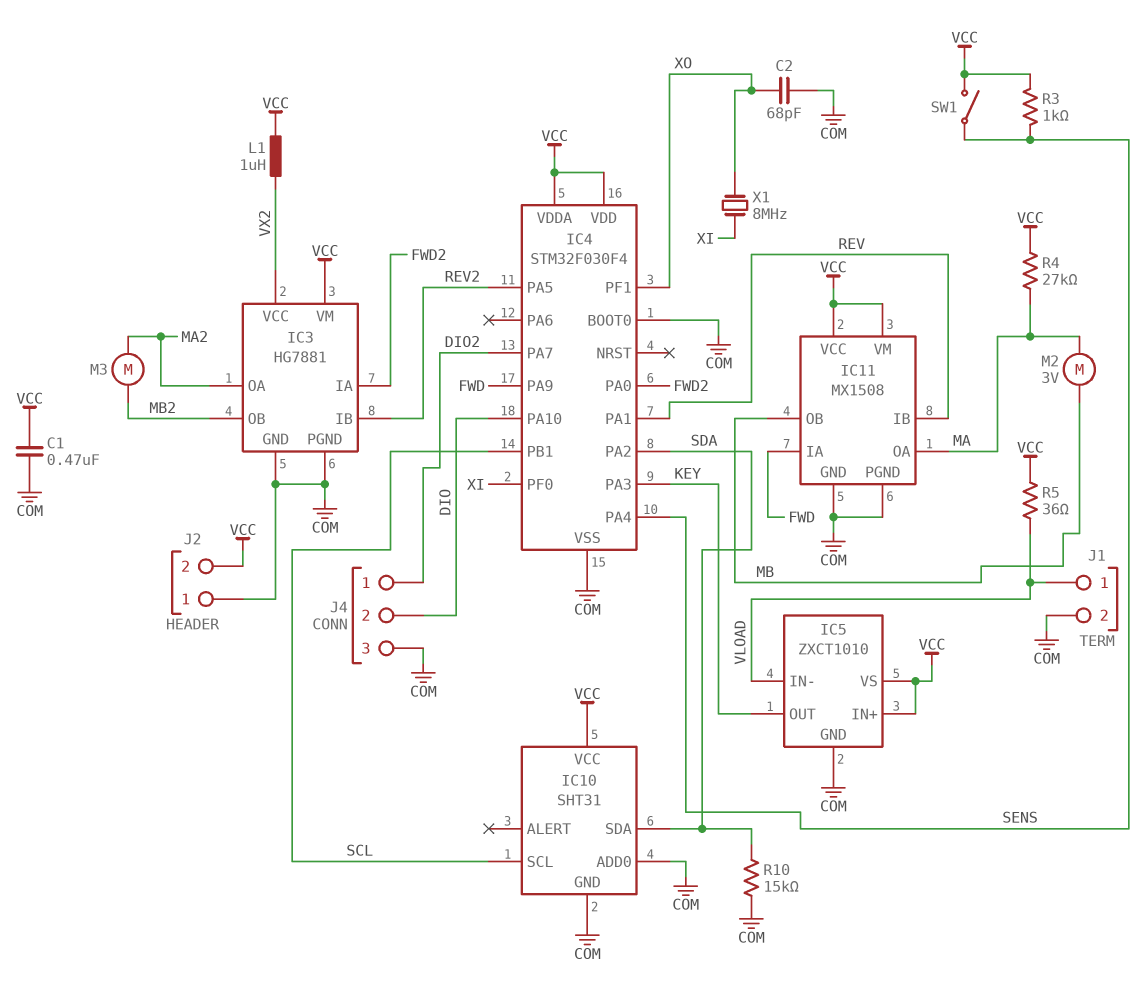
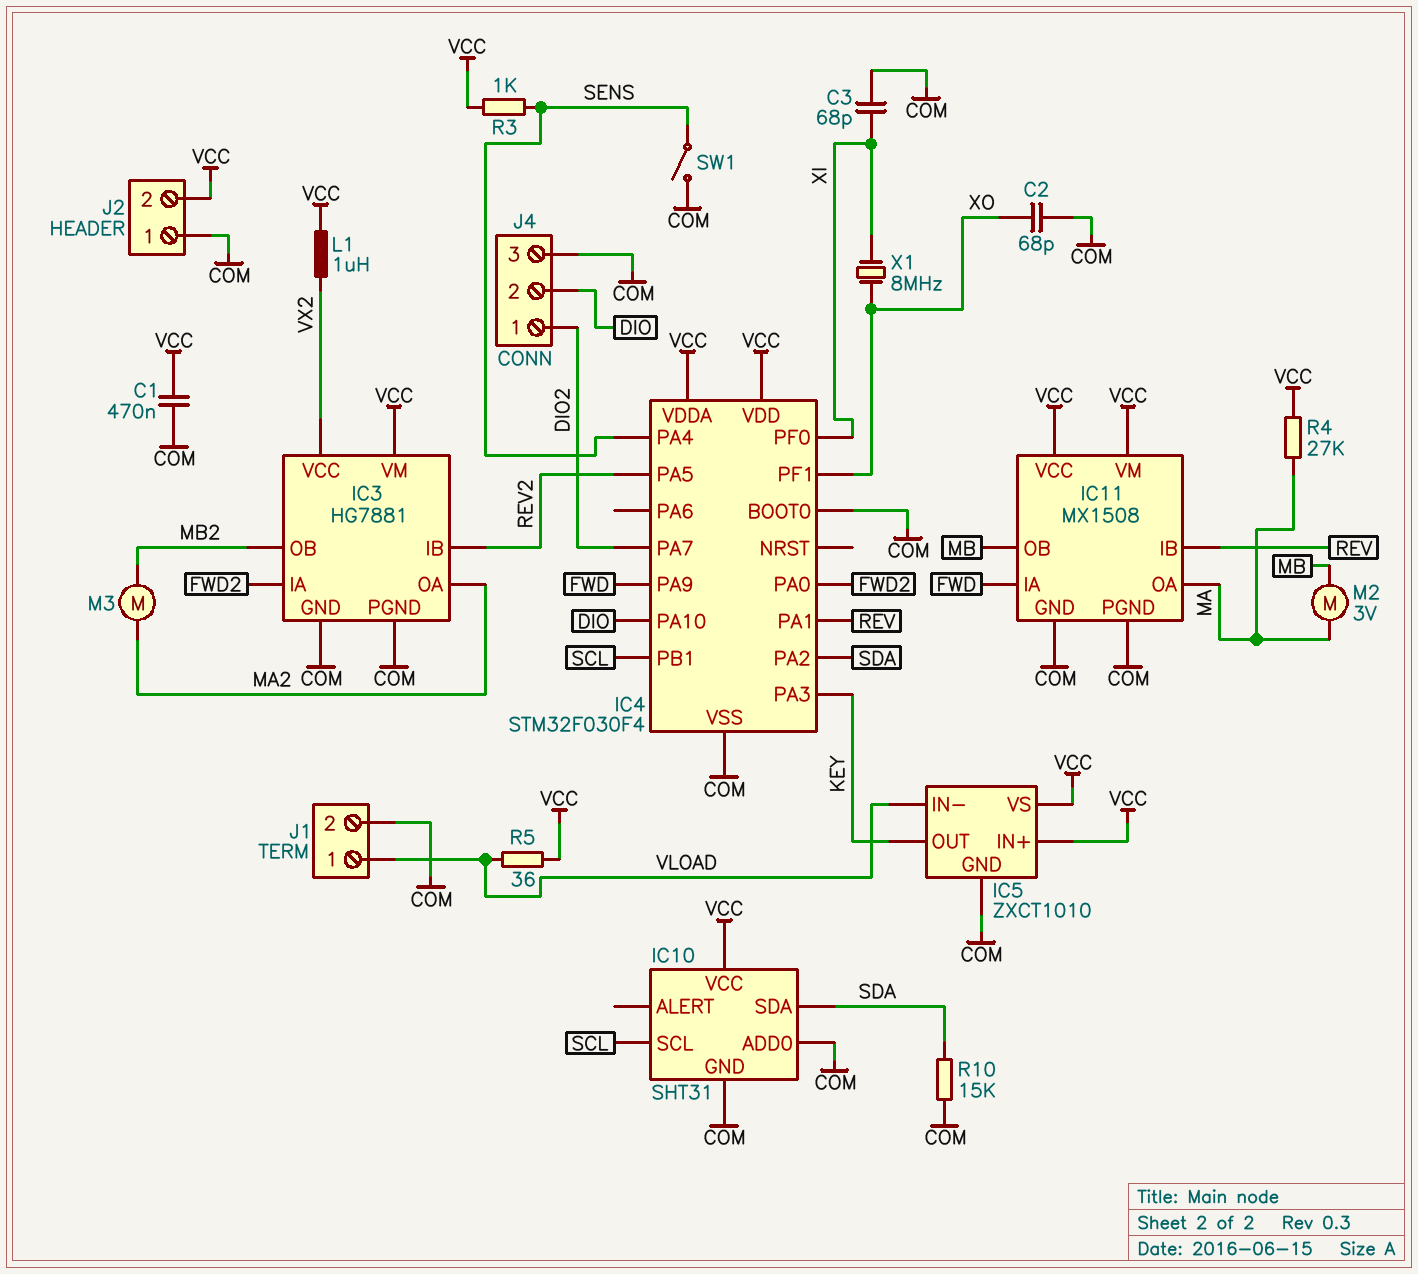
C3: none -> 68pF (COM, XI)
SW1: switch (SENS, VCC) -> switch (COM, SENS)

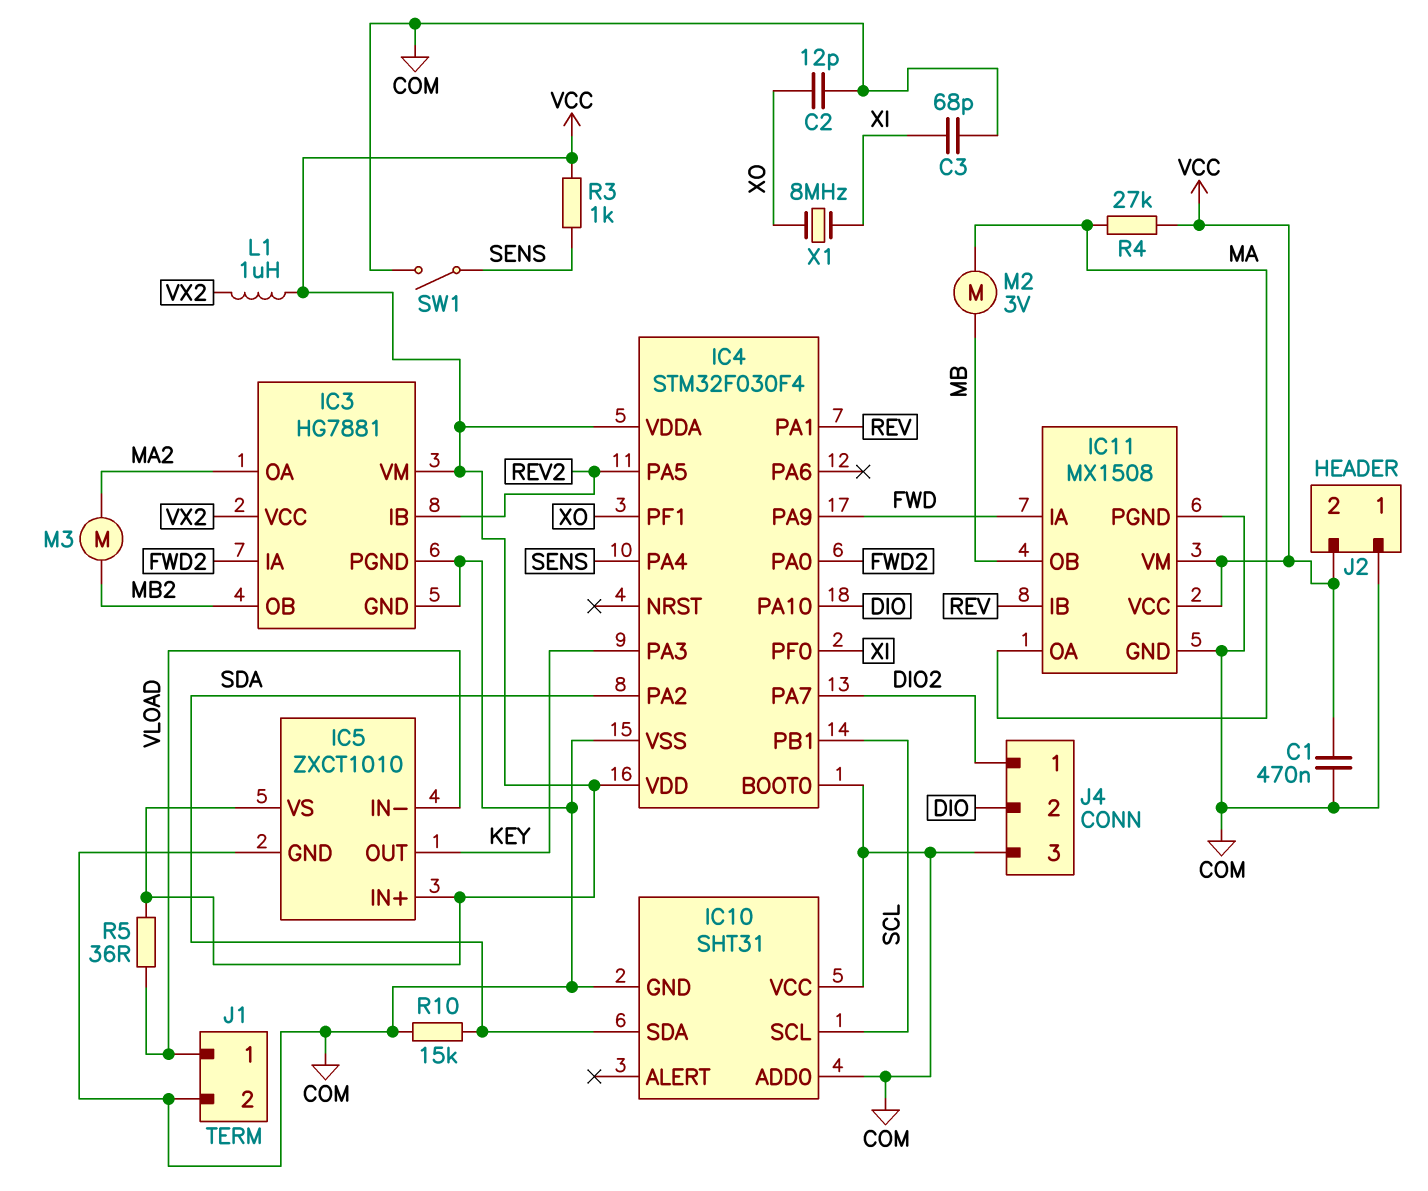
C2: 68pF (COM, XO) -> 12pF (COM, XO)
IC10 pin VCC: VCC -> COM

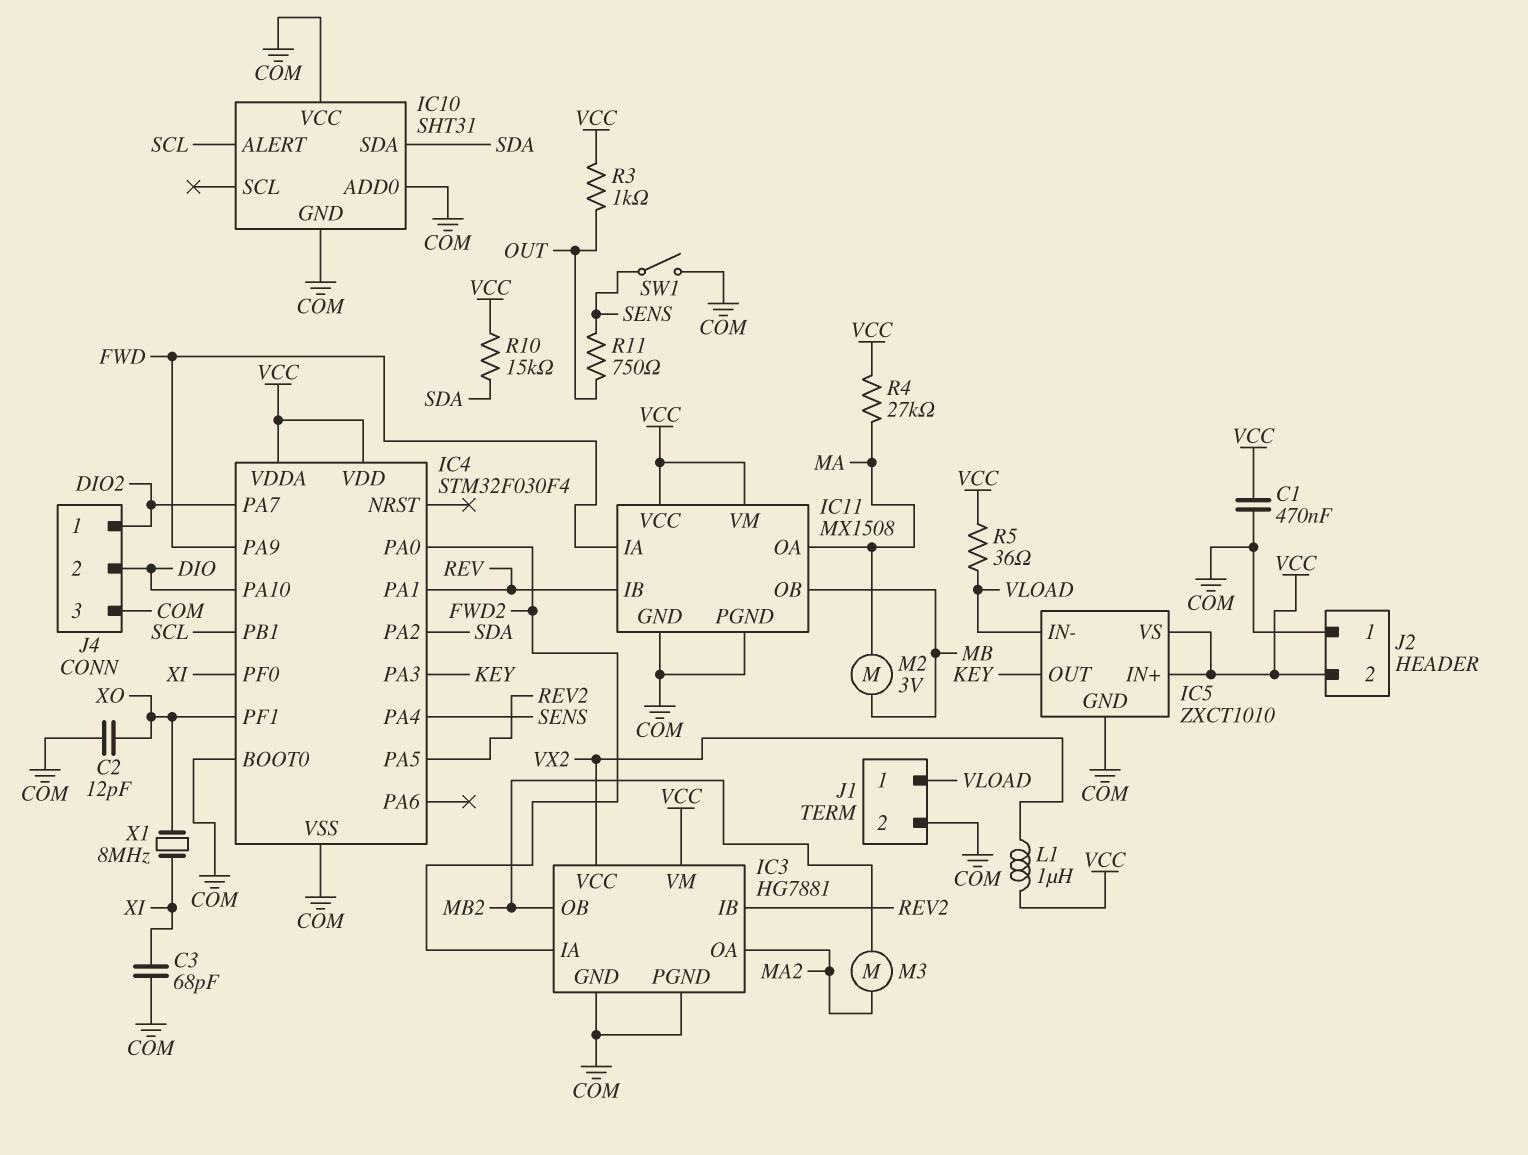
IC10 pin ALERT: none -> SCL
IC10 pin SCL: SCL -> none
R3: 1k (SENS, VCC) -> 1k (OUT, VCC)
R10: 15k (COM, SDA) -> 15k (SDA, VCC)
R11: none -> 750 (OUT, SENS)

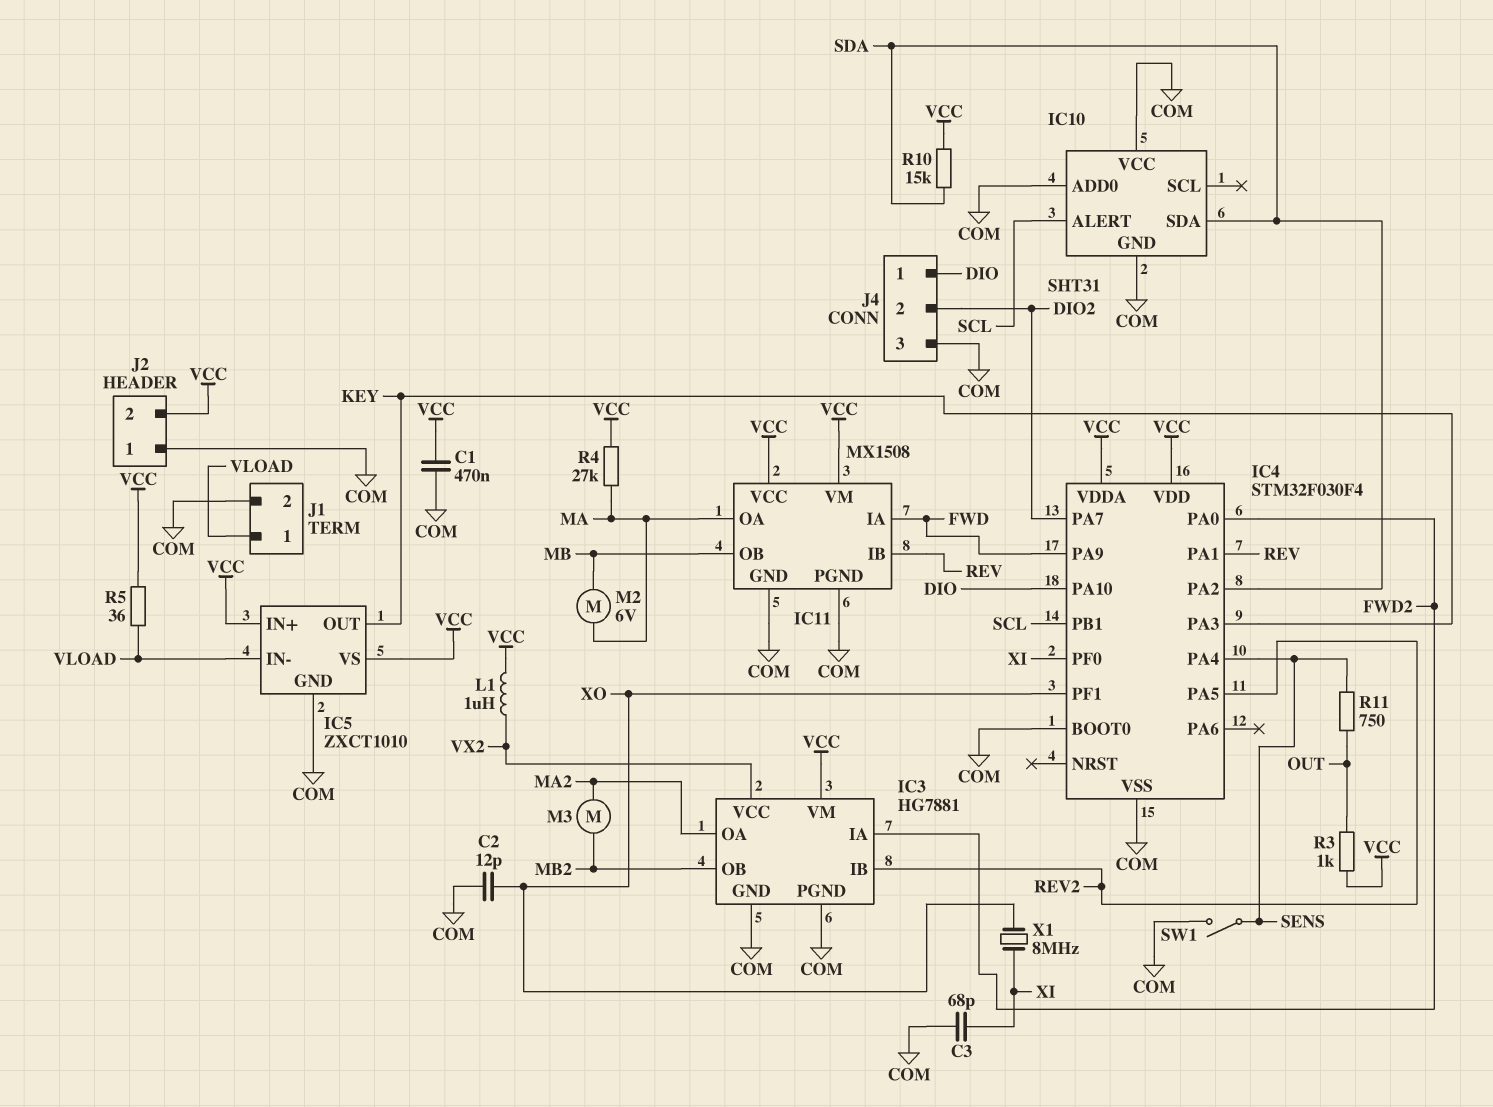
J4 pin 1: DIO2 -> DIO
J4 pin 2: DIO -> DIO2
M2: motor 3V (MA, MB) -> motor 6V (MA, MB)

